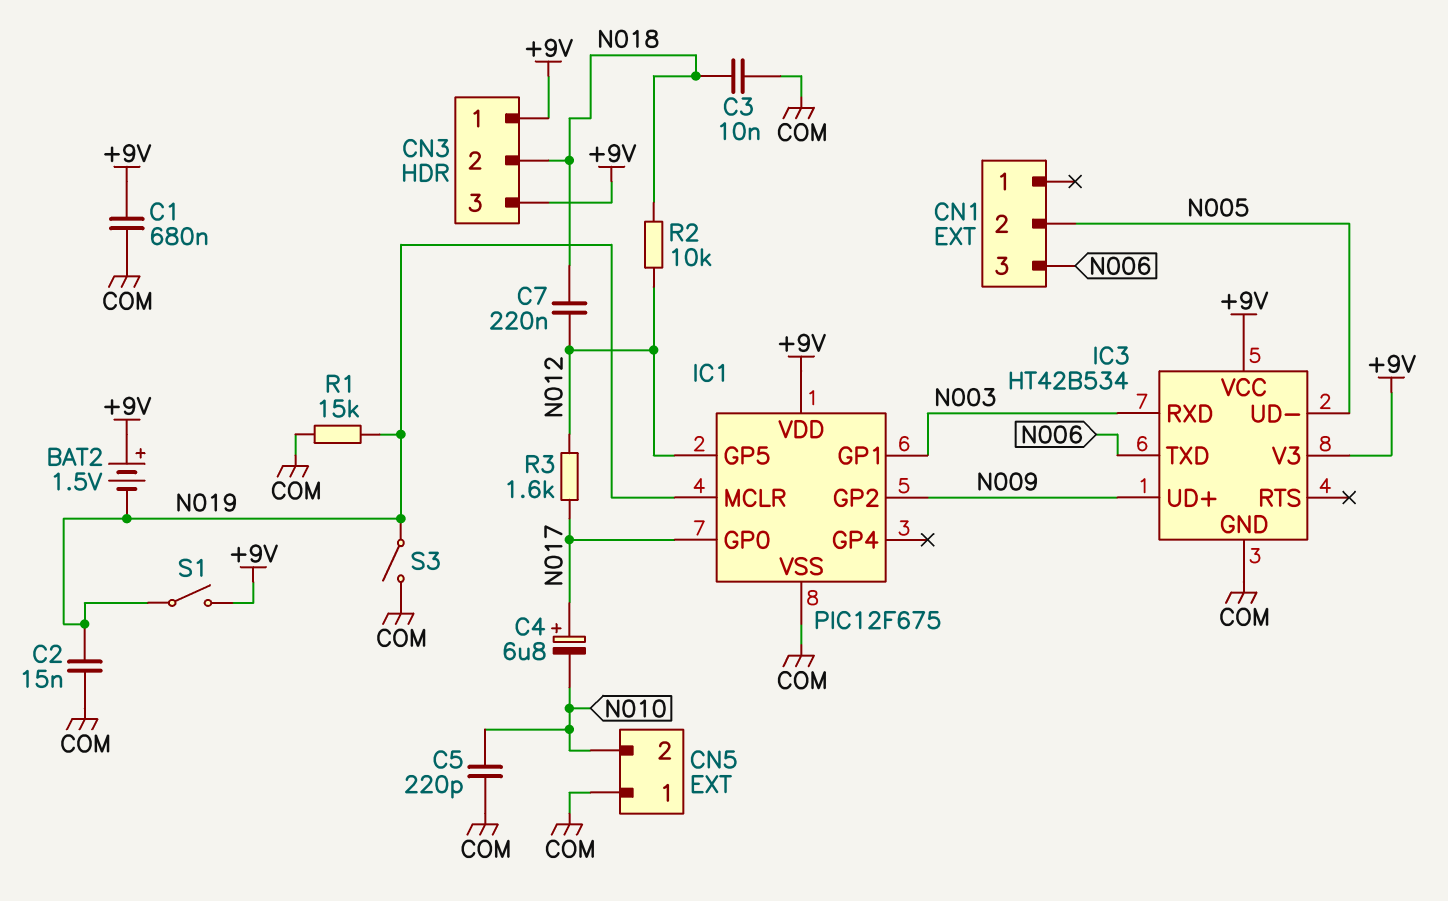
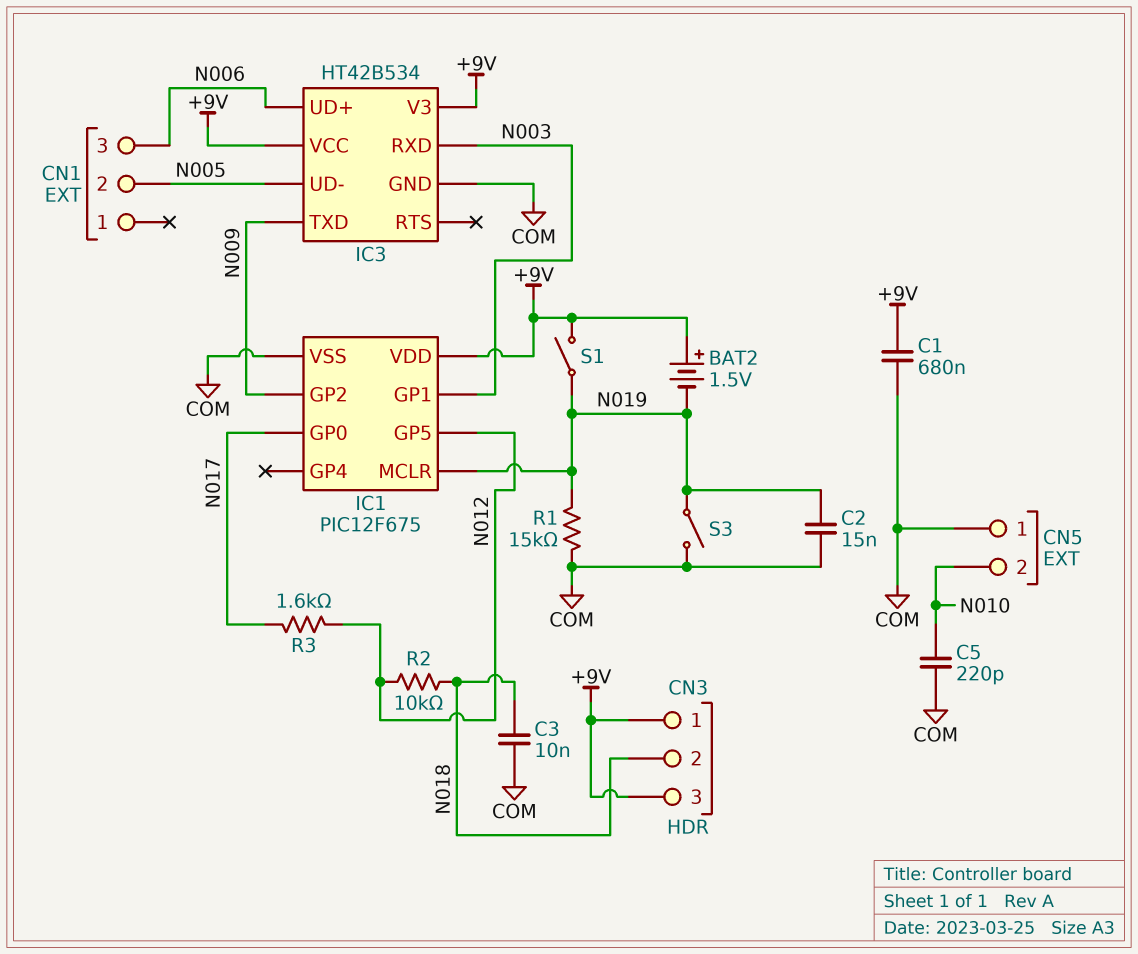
C4: 6.8uF (plus N017, minus N010) -> none
C7: 220nF (N012, N018) -> none
IC3 pin TXD: N006 -> N009
IC3 pin UD+: N009 -> N006

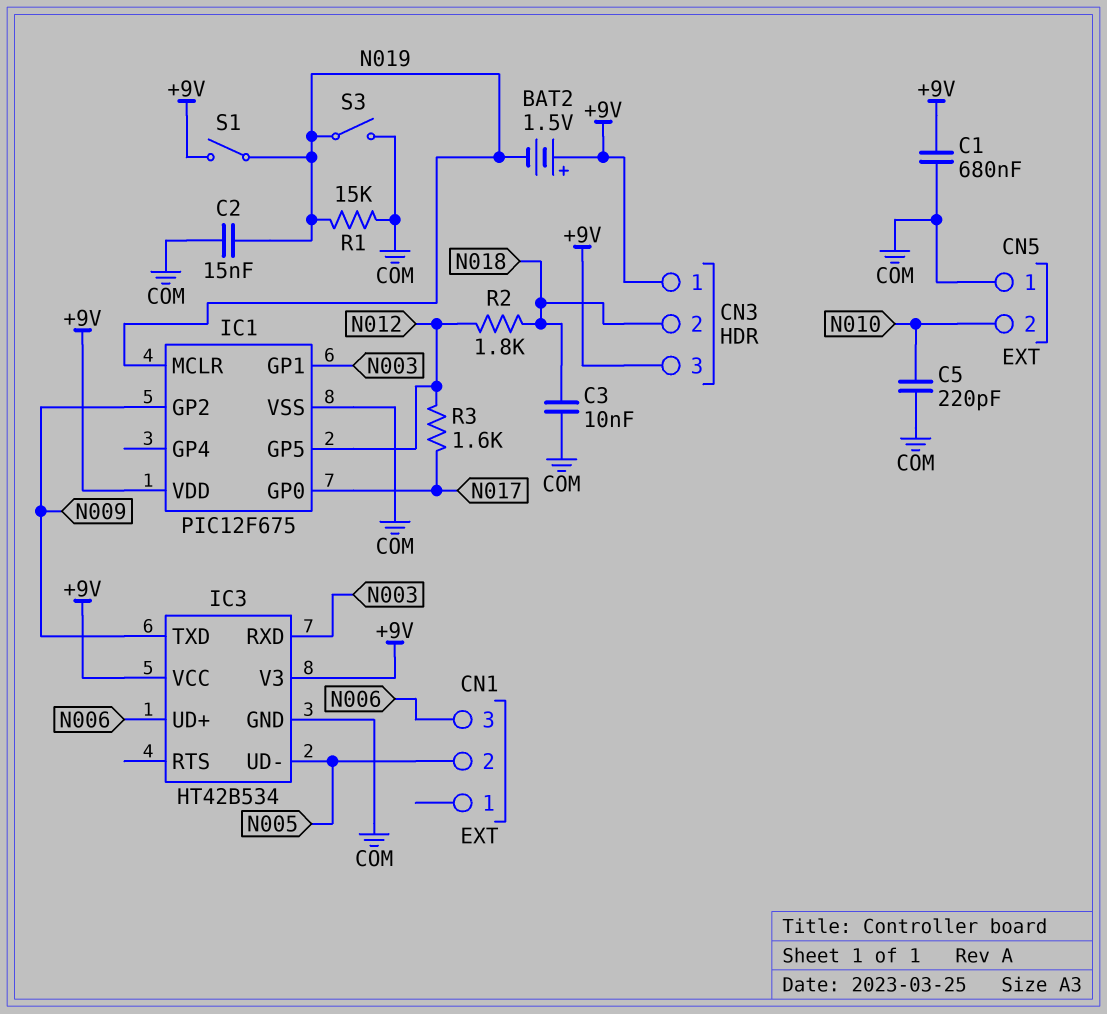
R2: 10k (N012, N018) -> 1.8k (N012, N018)

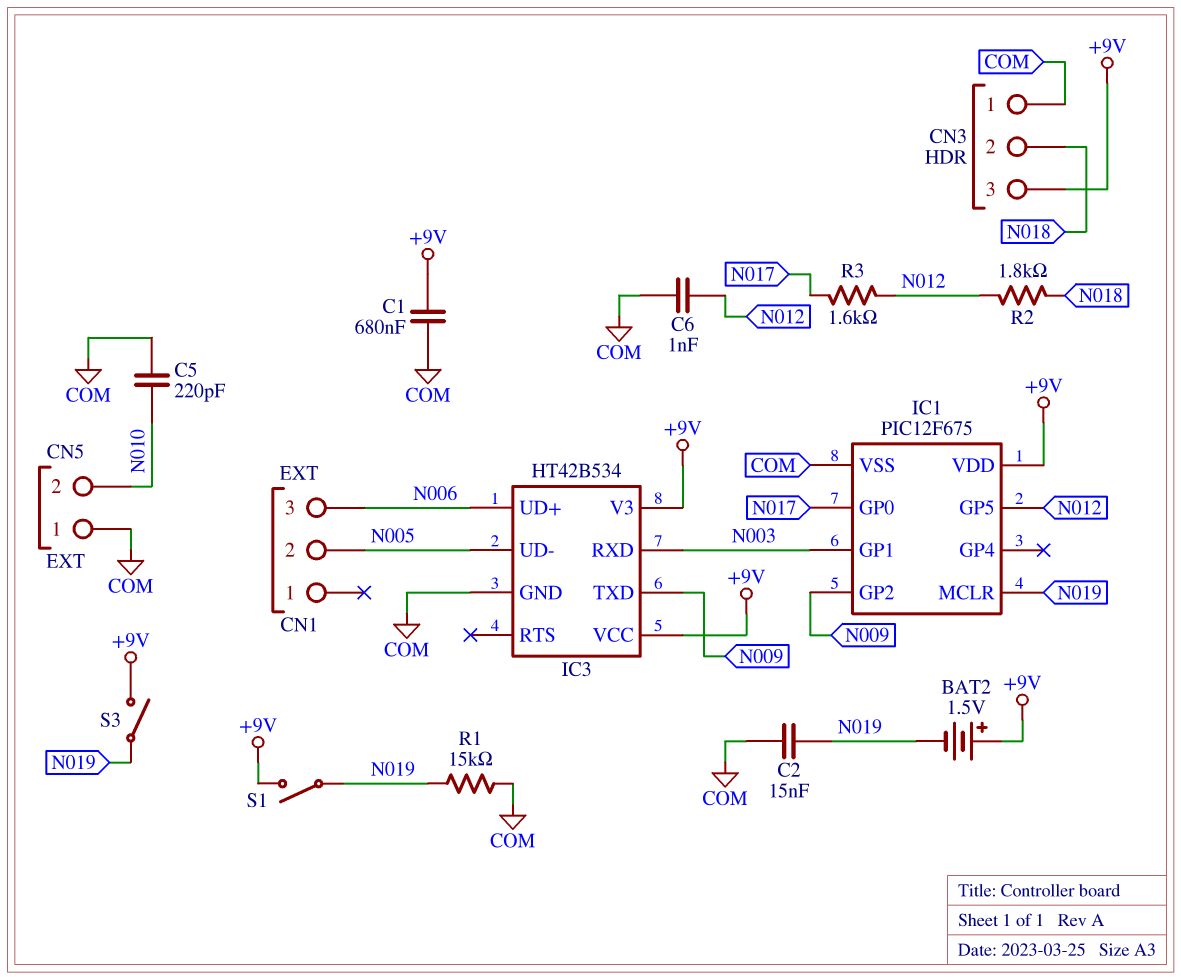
C3: 10nF (COM, N018) -> none
C6: none -> 1nF (COM, N012)
CN3 pin 1: +9V -> COM
S3: switch (COM, N019) -> switch (+9V, N019)

